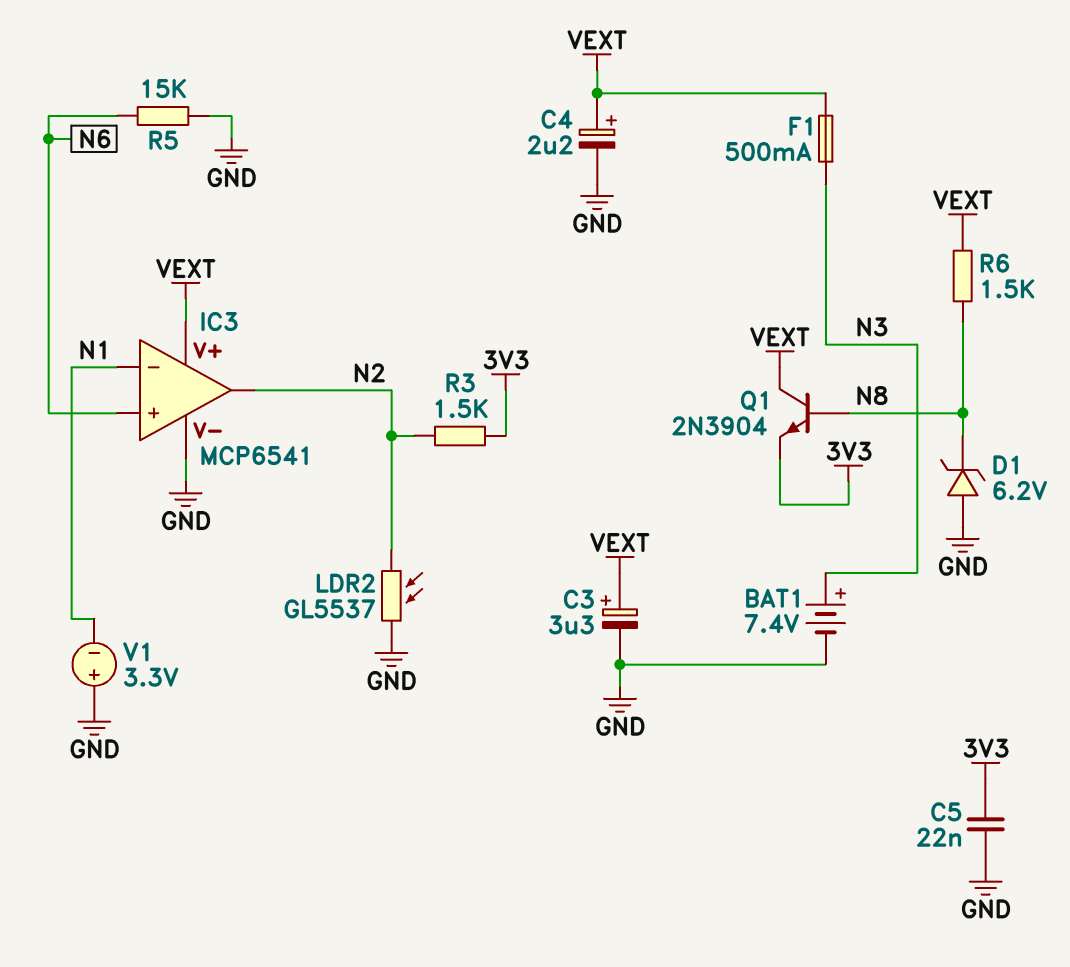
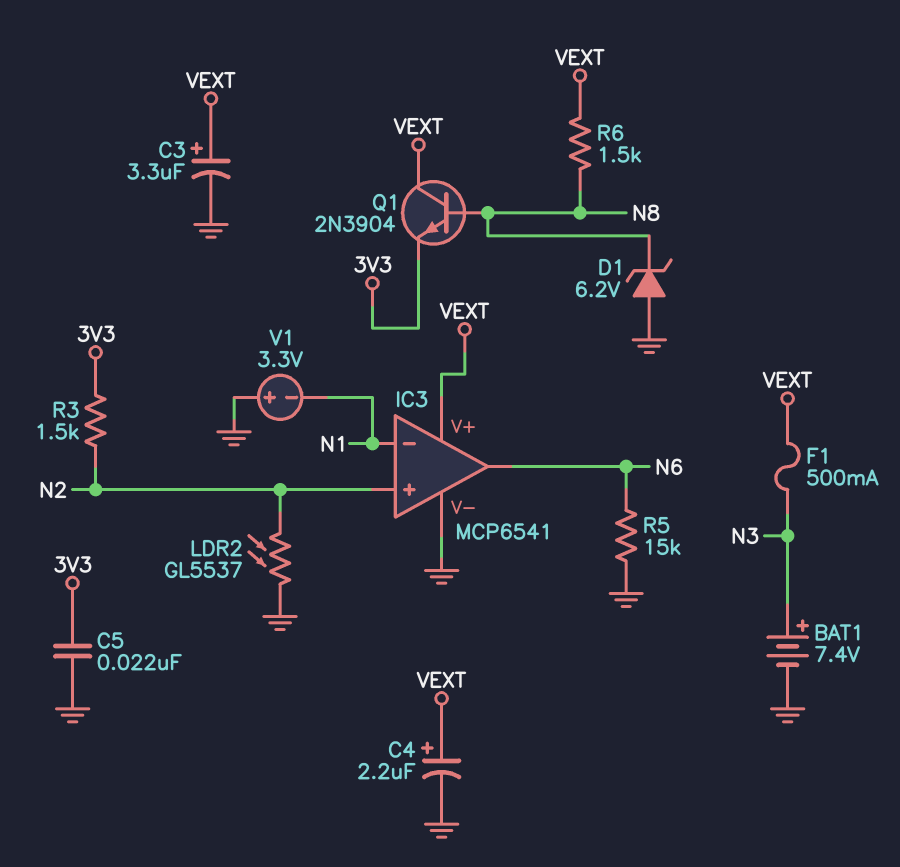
IC3 pin in+: N6 -> N2
IC3 pin out: N2 -> N6

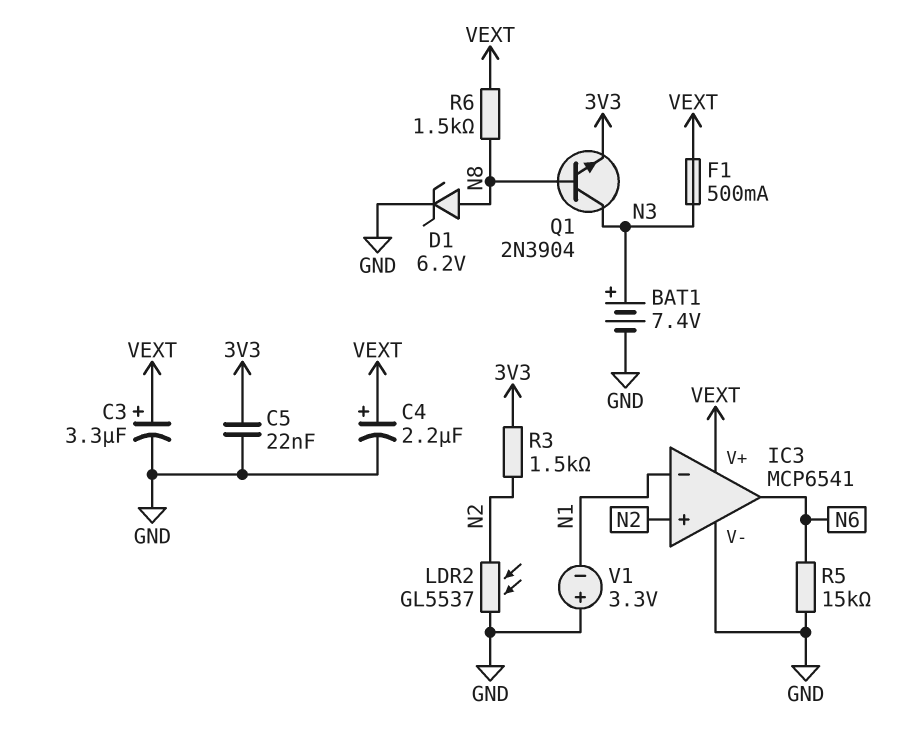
D1: zener 6.2V (A GND, K N8) -> zener 6.2V (A N8, K GND)
Q1: NPN 2N3904 (B N8, C VEXT, E 3V3) -> NPN 2N3904 (B N8, C N3, E 3V3)

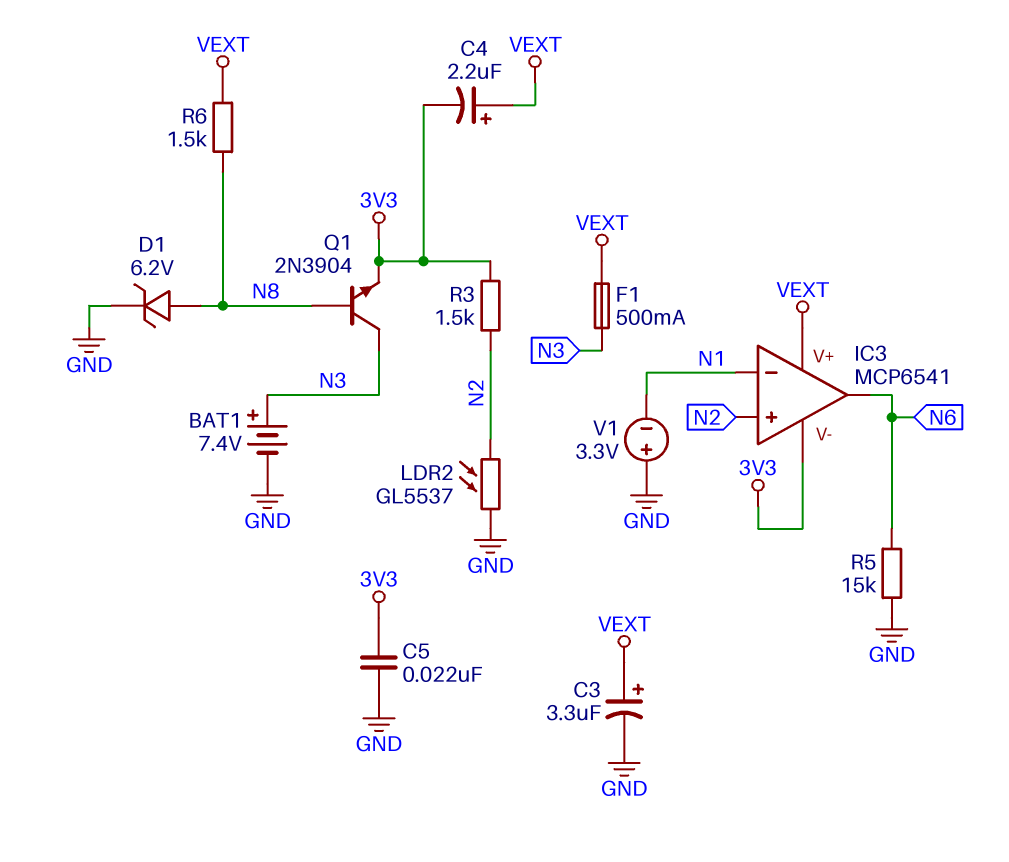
C4: 2.2uF (plus VEXT, minus GND) -> 2.2uF (plus VEXT, minus 3V3)
IC3 pin V-: GND -> 3V3

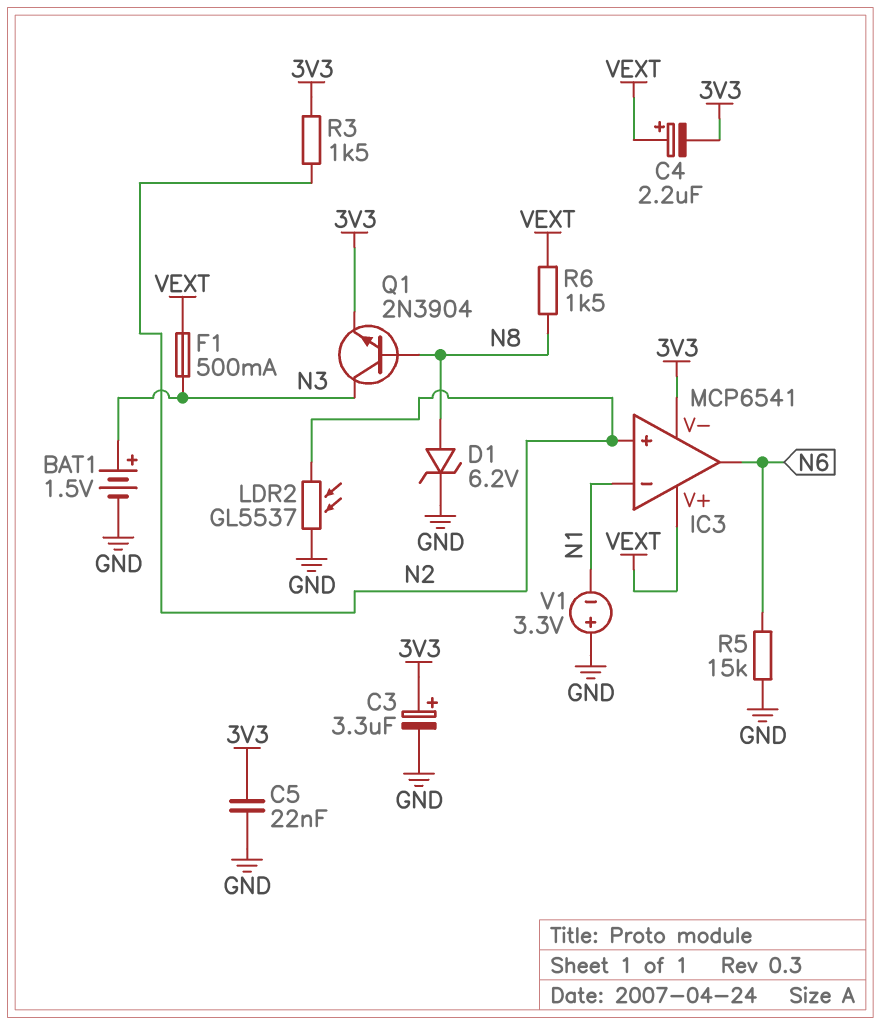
BAT1: 7.4V (plus N3, minus GND) -> 1.5V (plus N3, minus GND)
C3: 3.3uF (plus VEXT, minus GND) -> 3.3uF (plus 3V3, minus GND)

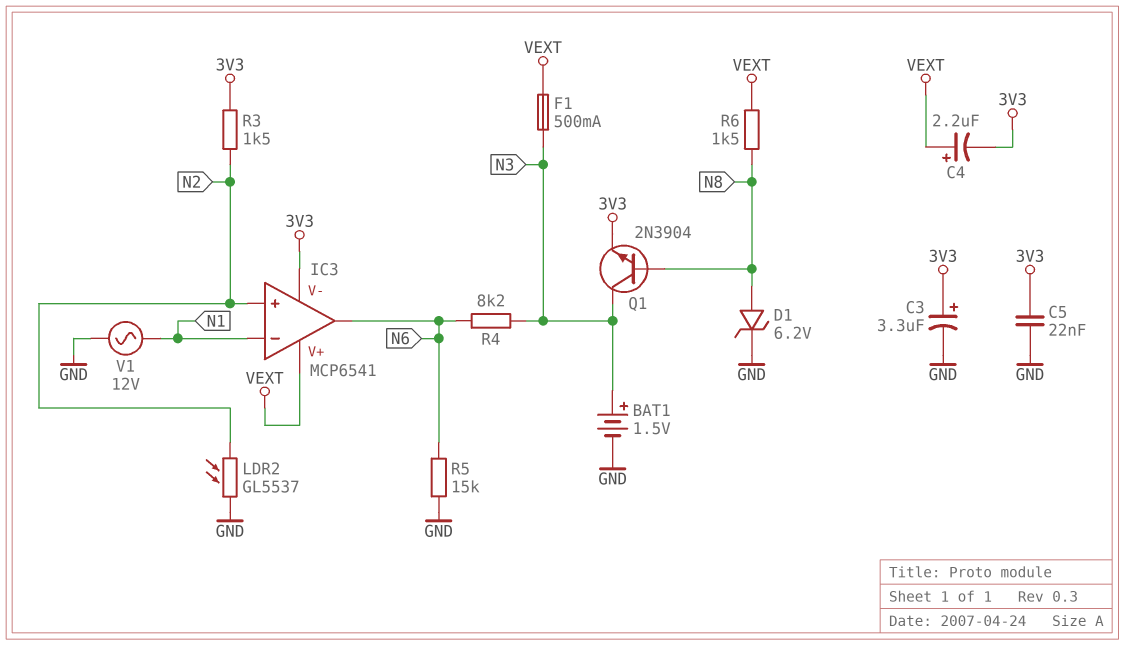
R4: none -> 8.2k (N3, N6)
V1: 3.3V (plus GND, minus N1) -> AC 12V (GND, N1)

